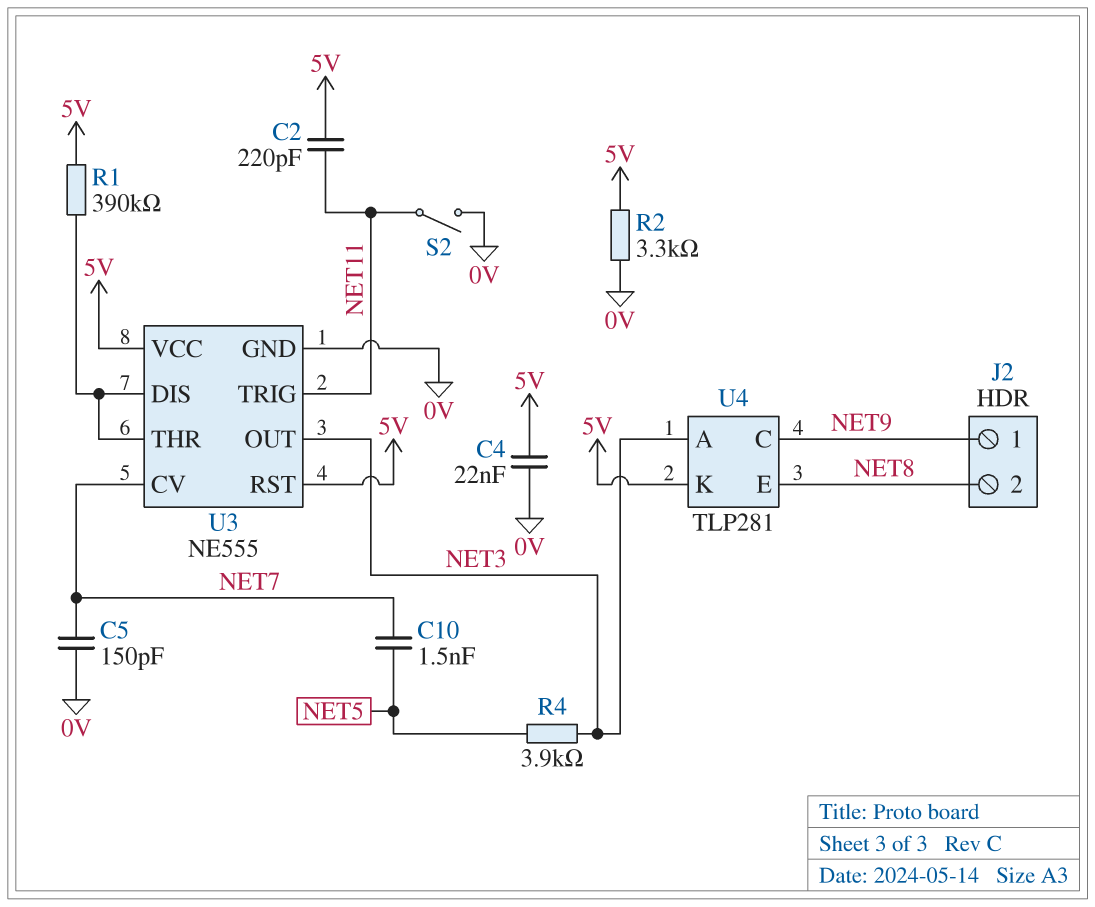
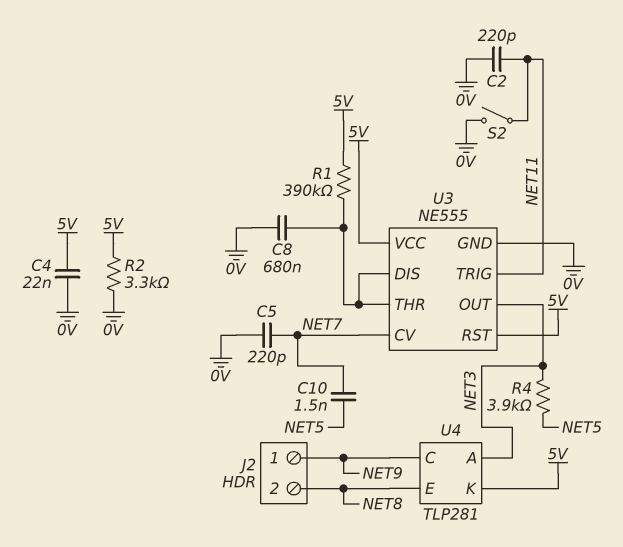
C2: 220pF (5V, NET11) -> 220pF (0V, NET11)
C5: 150pF (0V, NET7) -> 220pF (0V, NET7)
C8: none -> 680nF (0V, U3/DIS)

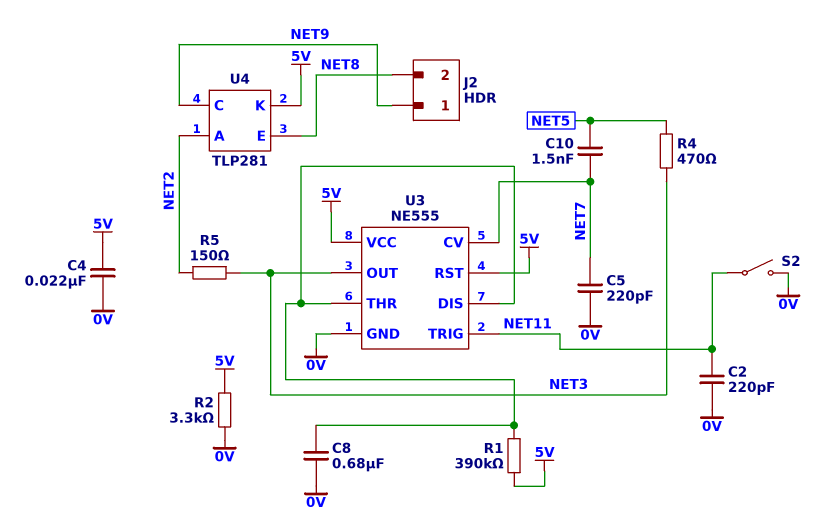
R4: 3.9k (NET3, NET5) -> 470 (NET3, NET5)
R5: none -> 150 (NET2, NET3)
U4 pin A: NET3 -> NET2

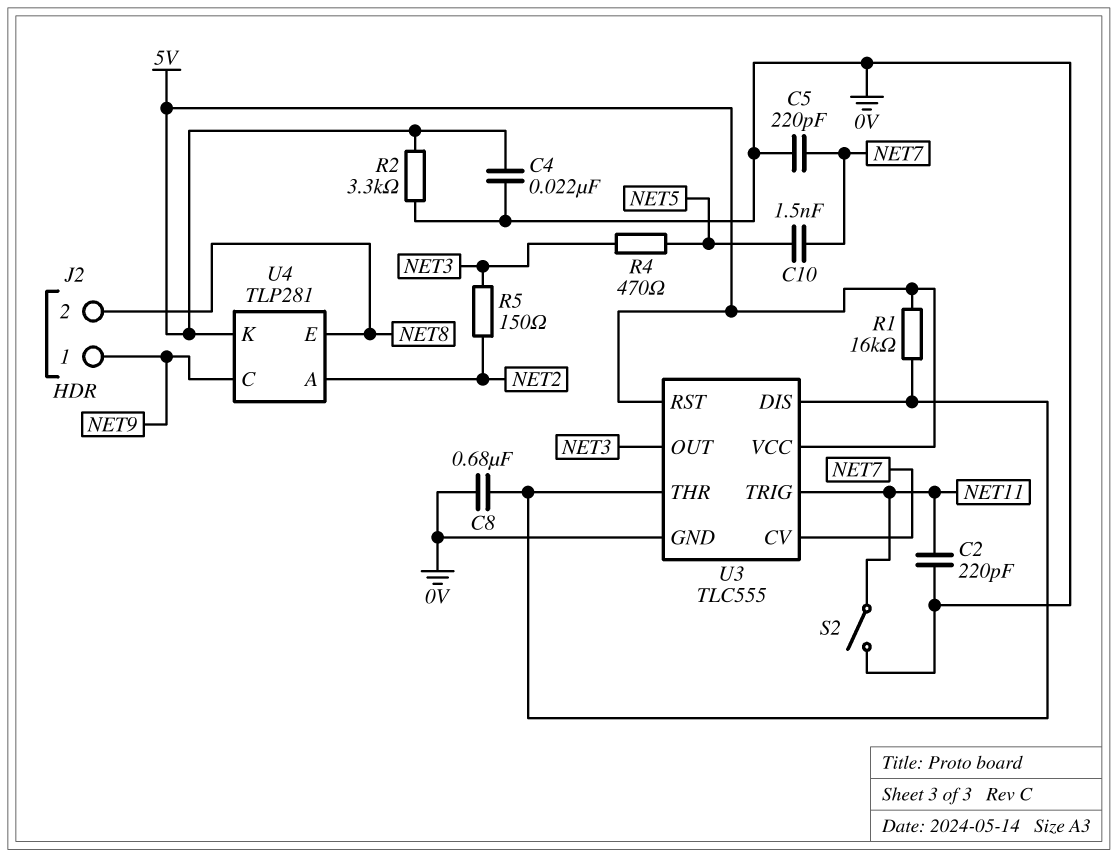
R1: 390k (5V, U3/DIS) -> 16k (5V, U3/DIS)
U3: NE555 -> TLC555

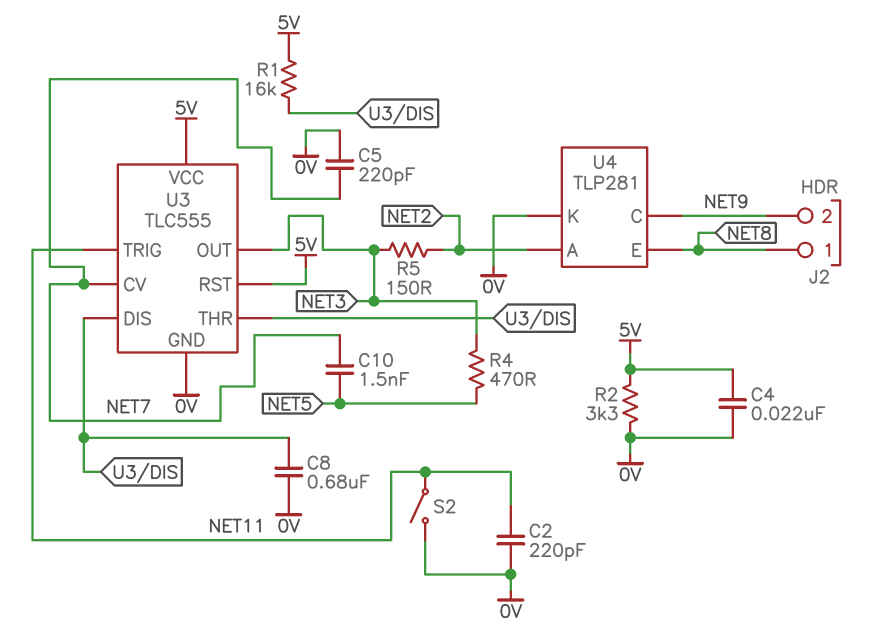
J2 pin 1: NET9 -> NET8
J2 pin 2: NET8 -> NET9
U4 pin K: 5V -> 0V

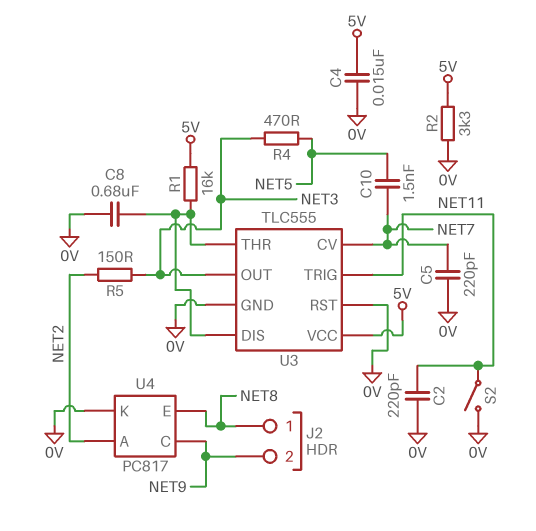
C4: 22nF (0V, 5V) -> 15nF (0V, 5V)
U3 pin RST: 5V -> 0V
U4: TLP281 -> PC817

